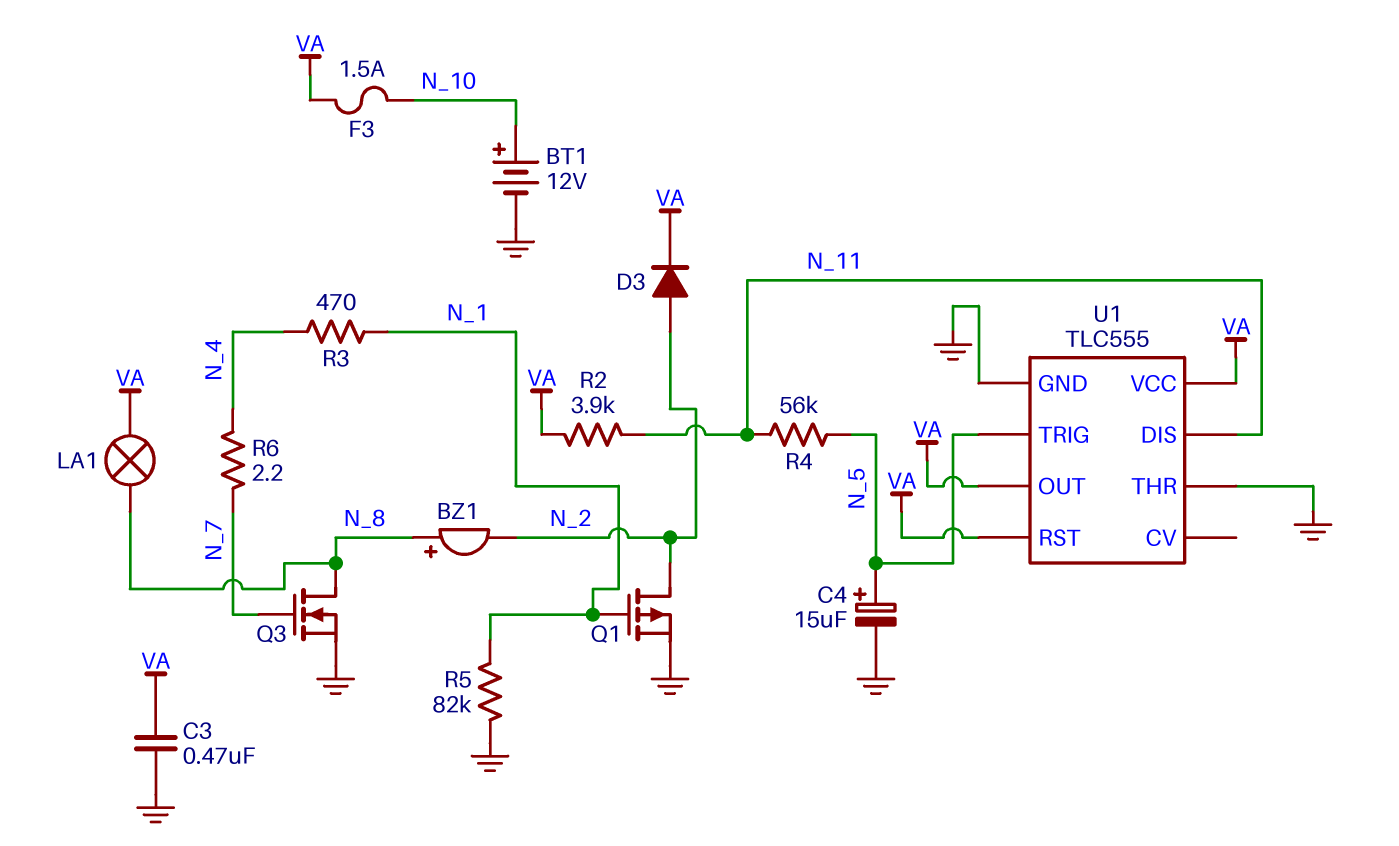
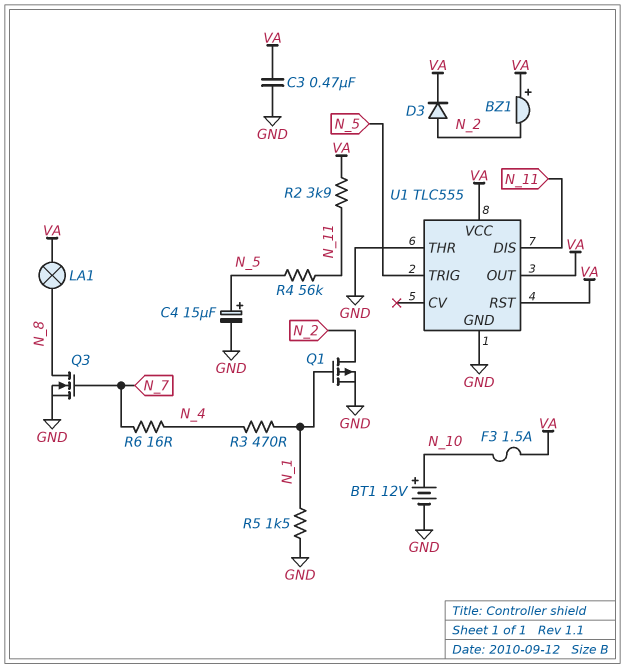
BZ1: buzzer (plus N_8, minus N_2) -> buzzer (plus VA, minus N_2)
R5: 82k (GND, N_1) -> 1.5k (GND, N_1)
R6: 2.2 (N_4, N_7) -> 16 (N_4, N_7)

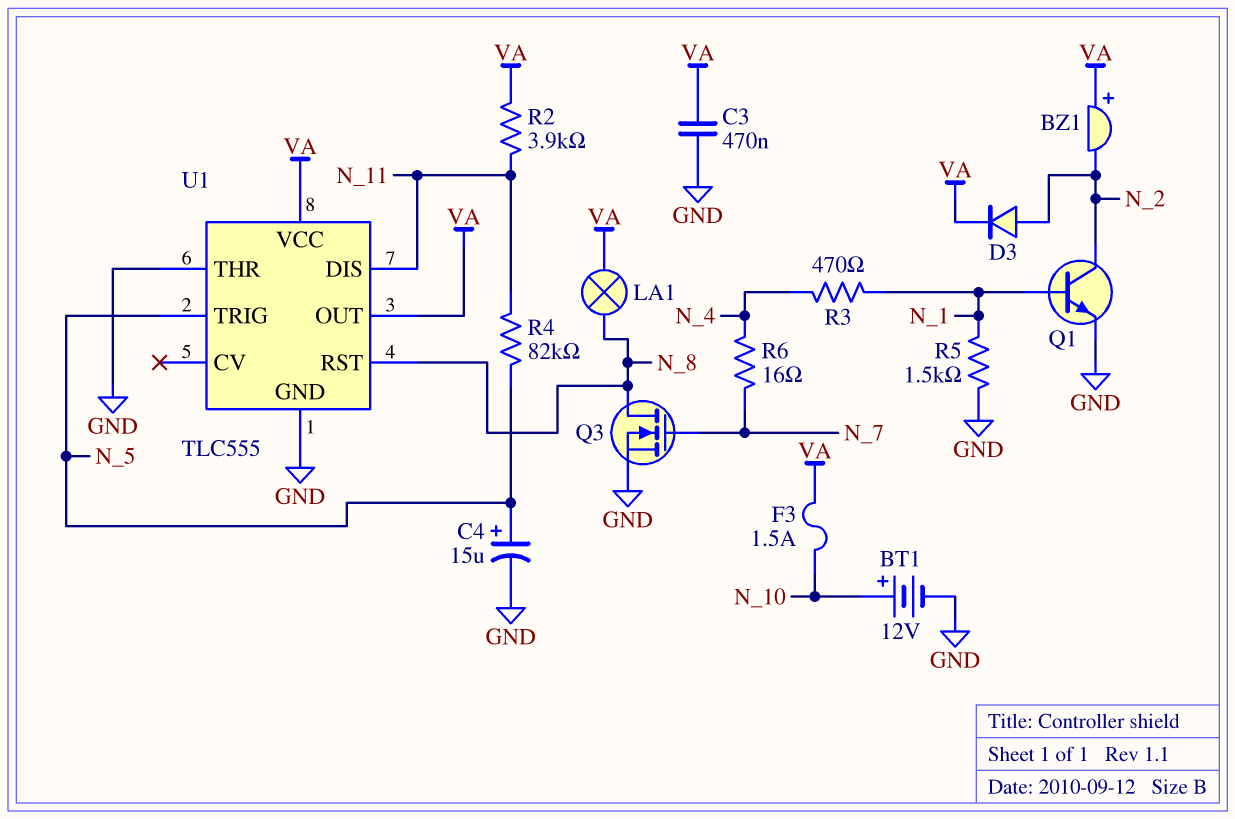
Q1: PMOS (G N_1, D N_2, S GND) -> NPN (B N_1, C N_2, E GND)
R4: 56k (N_5, N_11) -> 82k (N_5, N_11)
U1 pin RST: VA -> N_8

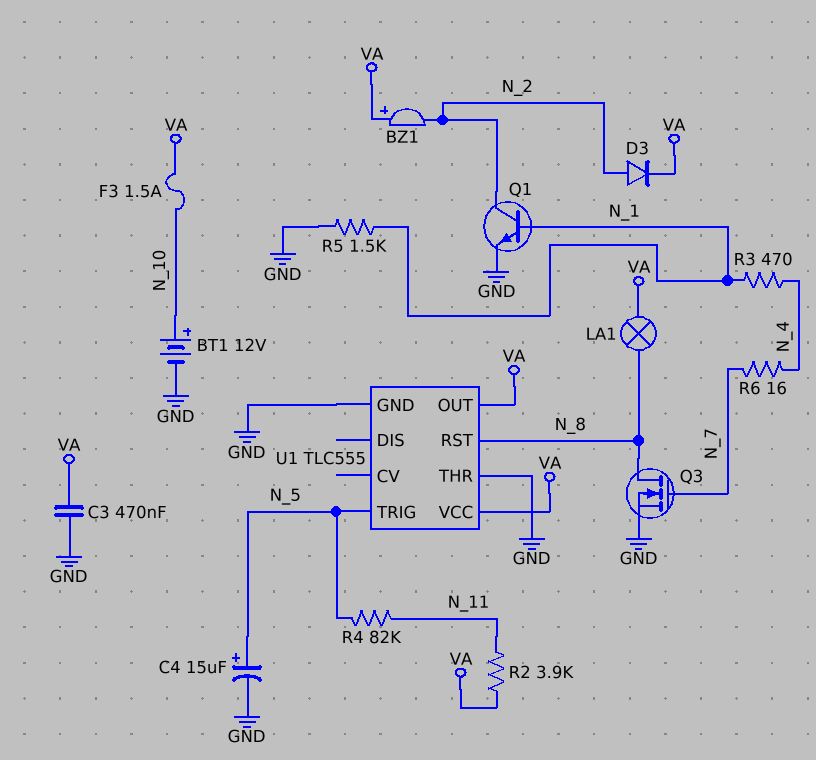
U1 pin DIS: N_11 -> none

